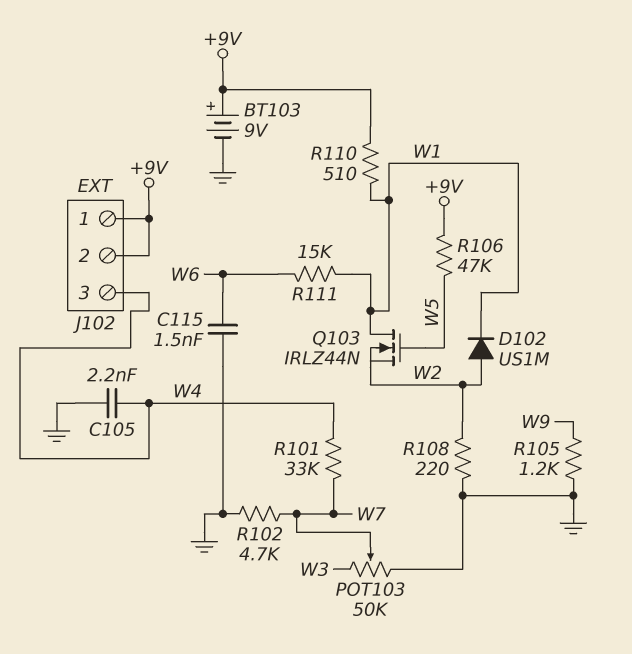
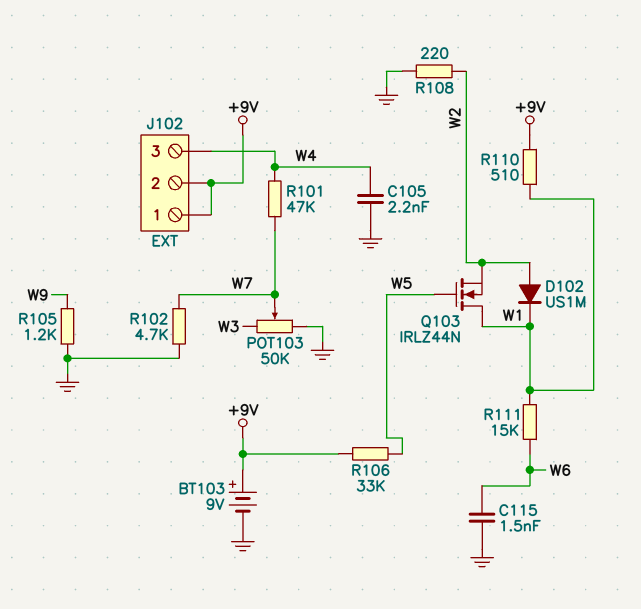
R101: 33k (W4, W7) -> 47k (W4, W7)
R106: 47k (+9V, W5) -> 33k (+9V, W5)

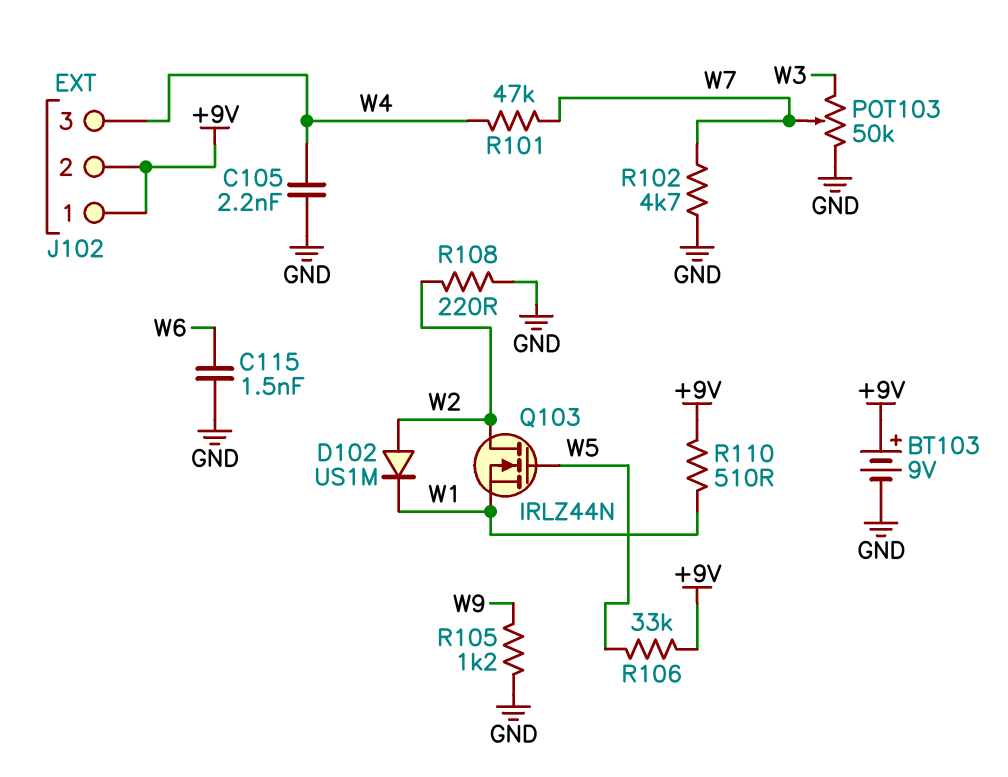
Q103: NMOS IRLZ44N (G W5, D W1, S W2) -> NMOS IRLZ44N (G W5, D W2, S W1)
R111: 15k (W1, W6) -> none

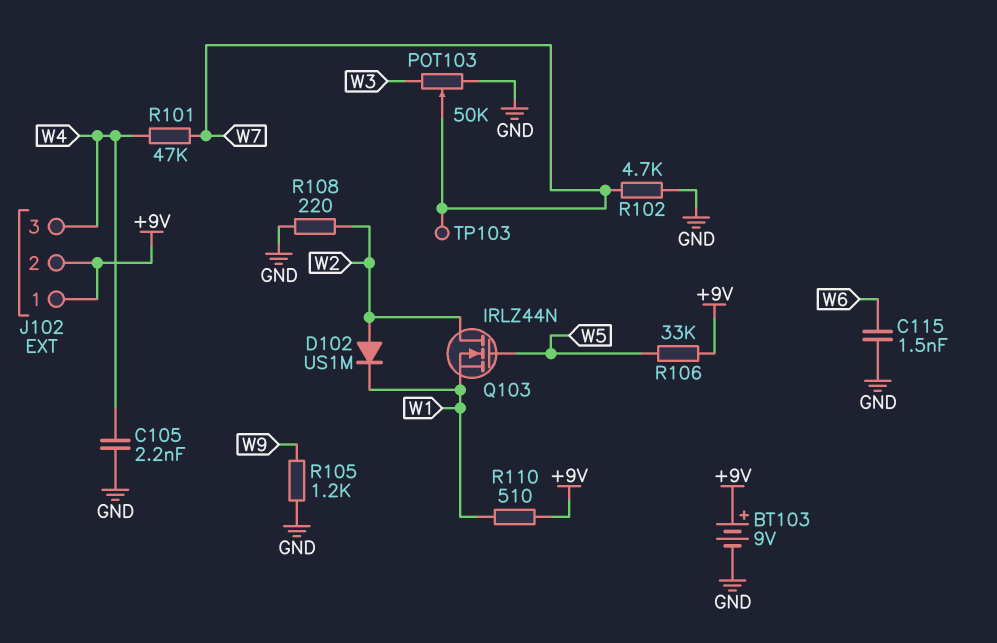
TP103: none -> test point (W7)

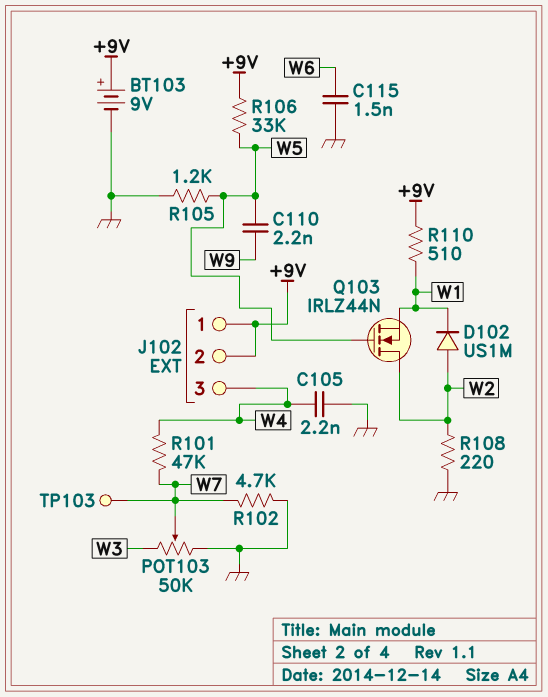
C110: none -> 2.2nF (W5, W9)
R105: 1.2k (GND, W9) -> 1.2k (GND, W5)

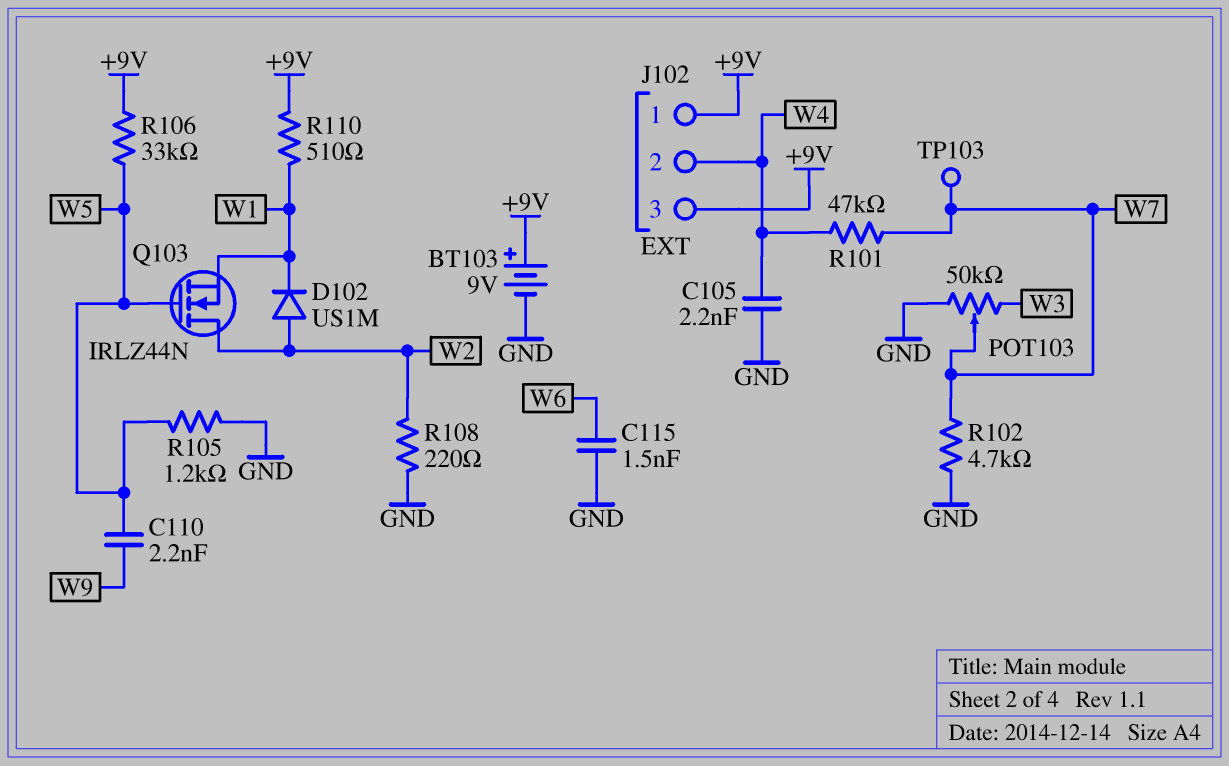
J102 pin 2: +9V -> W4
J102 pin 3: W4 -> +9V

